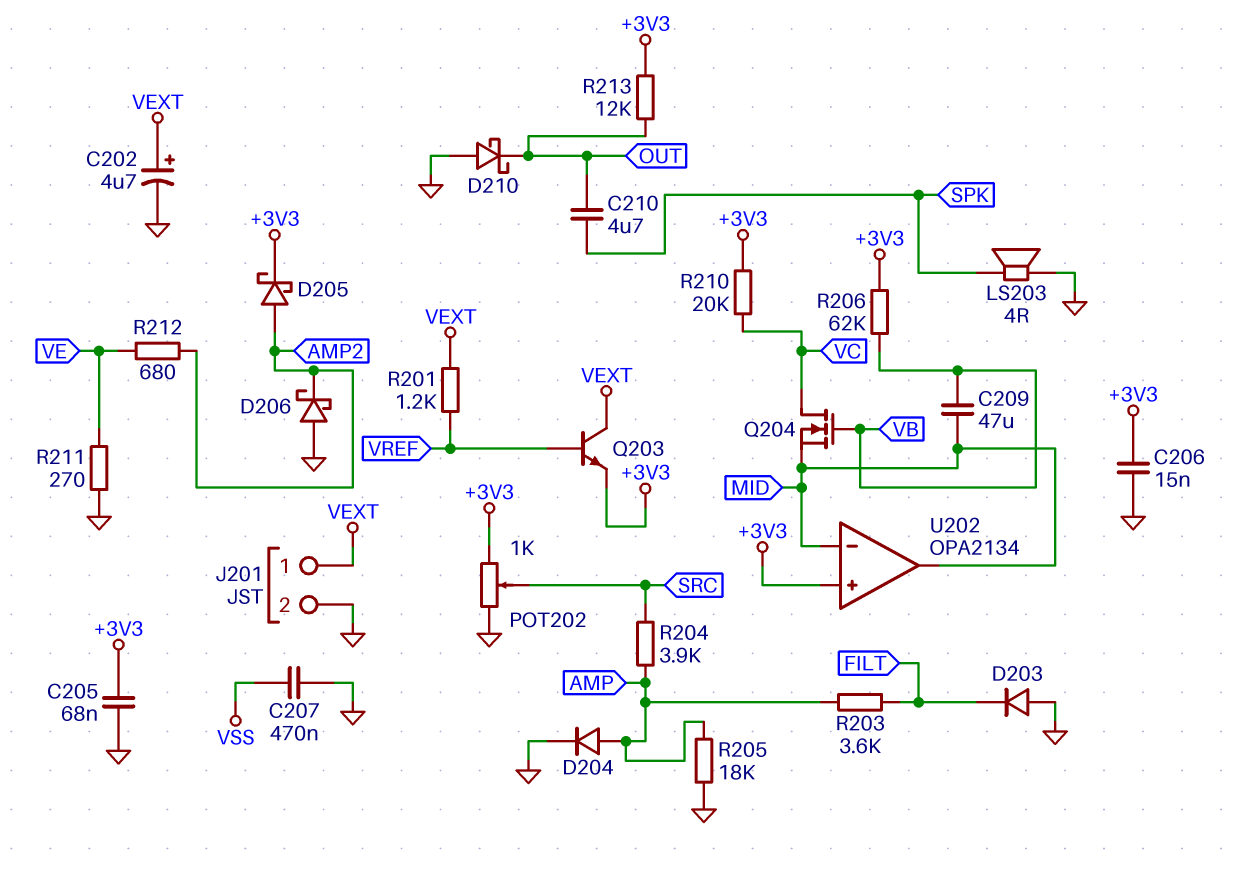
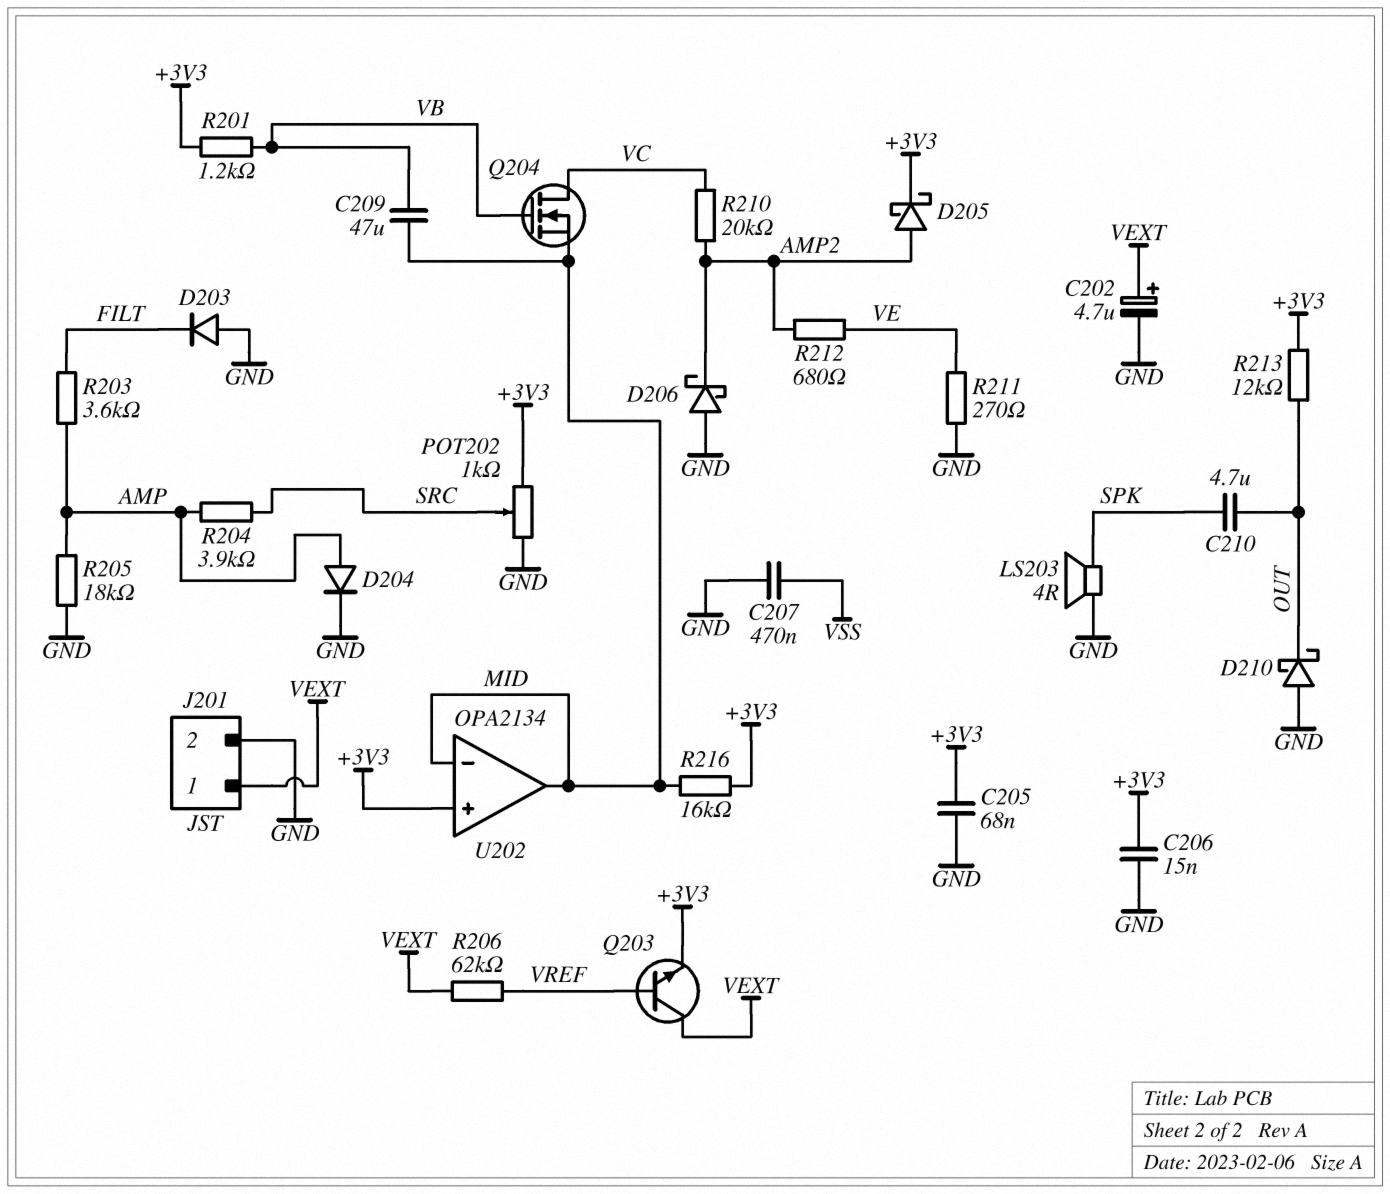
R201: 1.2k (VEXT, VREF) -> 1.2k (+3V3, VB)
R206: 62k (+3V3, VB) -> 62k (VEXT, VREF)
R210: 20k (+3V3, VC) -> 20k (AMP2, VC)
R216: none -> 16k (+3V3, MID)

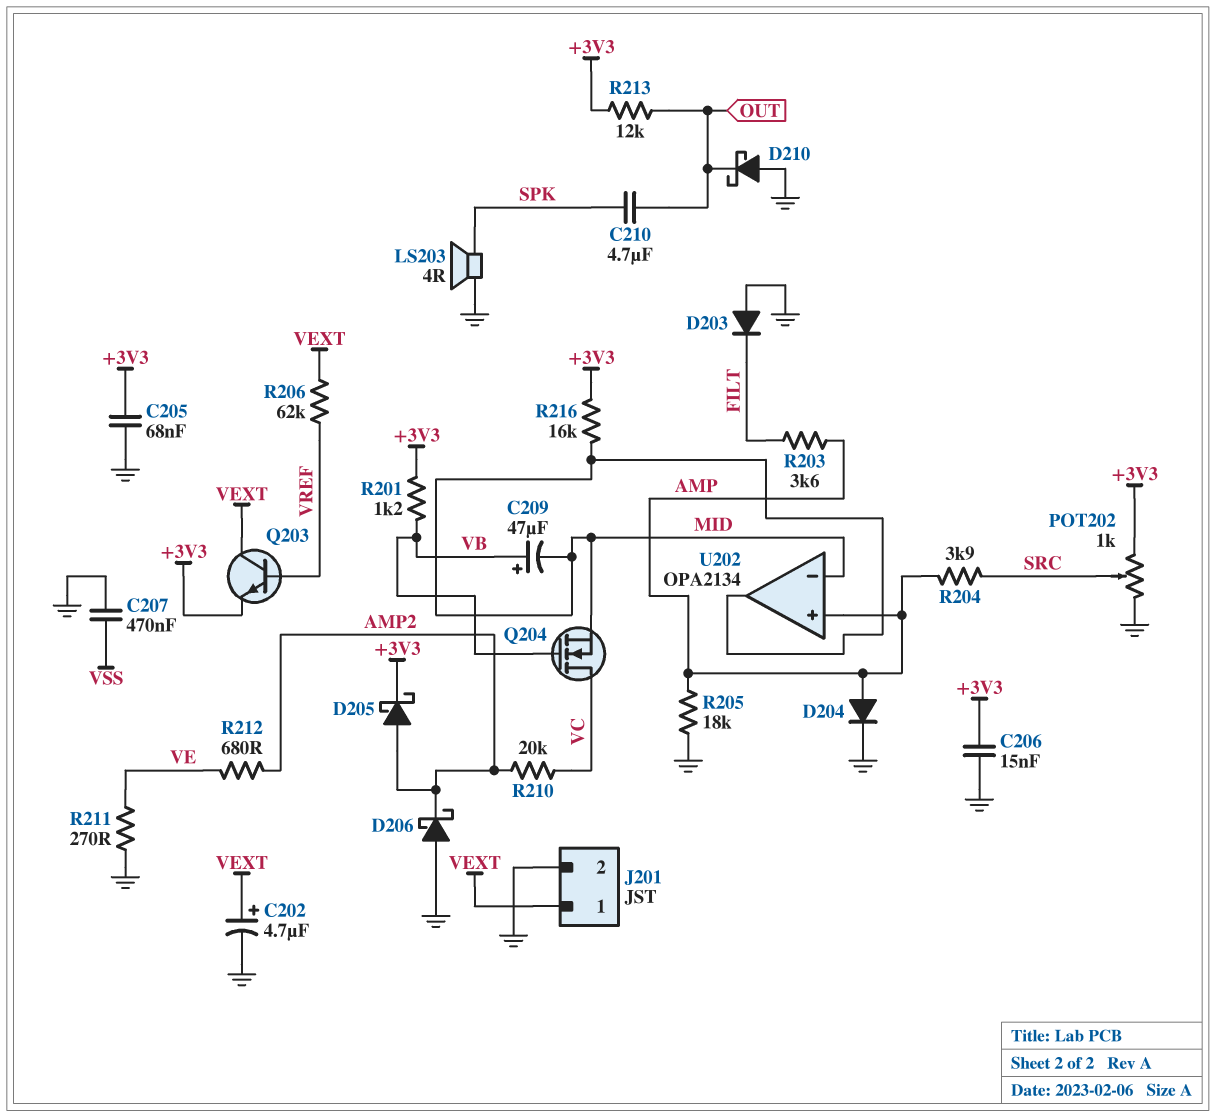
C209: 47uF (MID, VB) -> 47uF (plus VB, minus MID)
U202 pin in+: +3V3 -> AMP

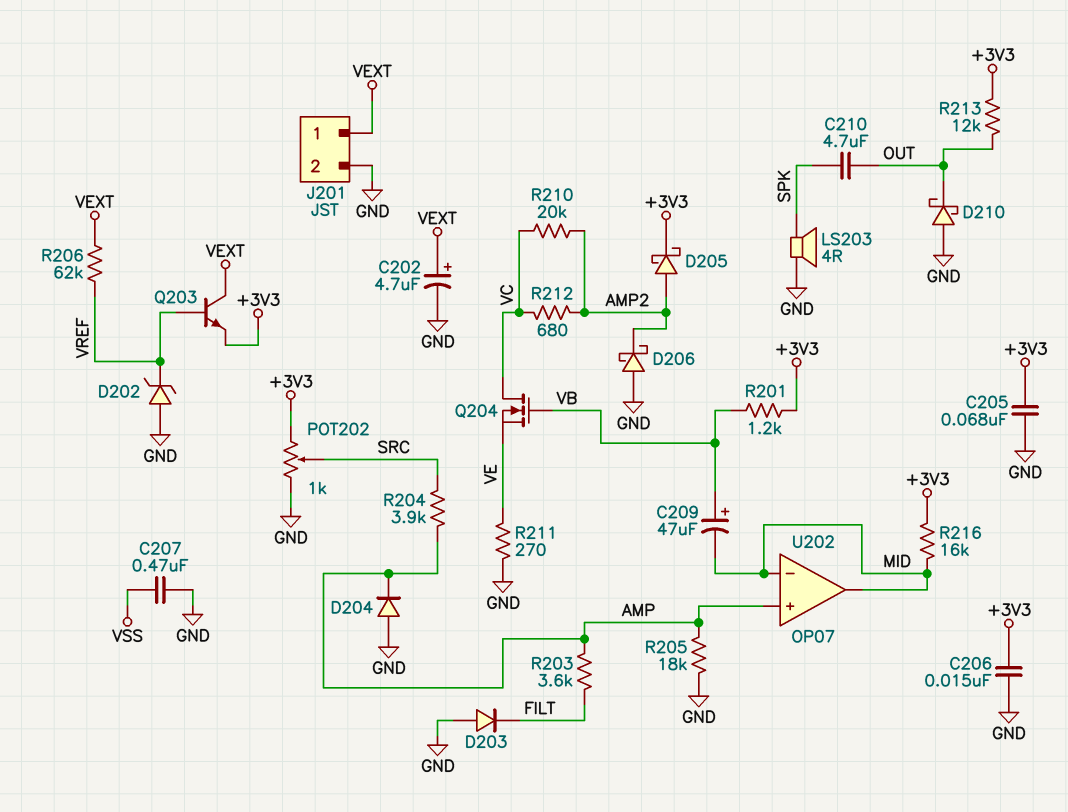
D202: none -> zener (A GND, K VREF)
D204: diode (A AMP, K GND) -> diode (A GND, K AMP)
Q204: NMOS (G VB, D VC, S MID) -> NMOS (G VB, D VC, S VE)
R212: 680 (AMP2, VE) -> 680 (AMP2, VC)
U202: OPA2134 -> OP07

